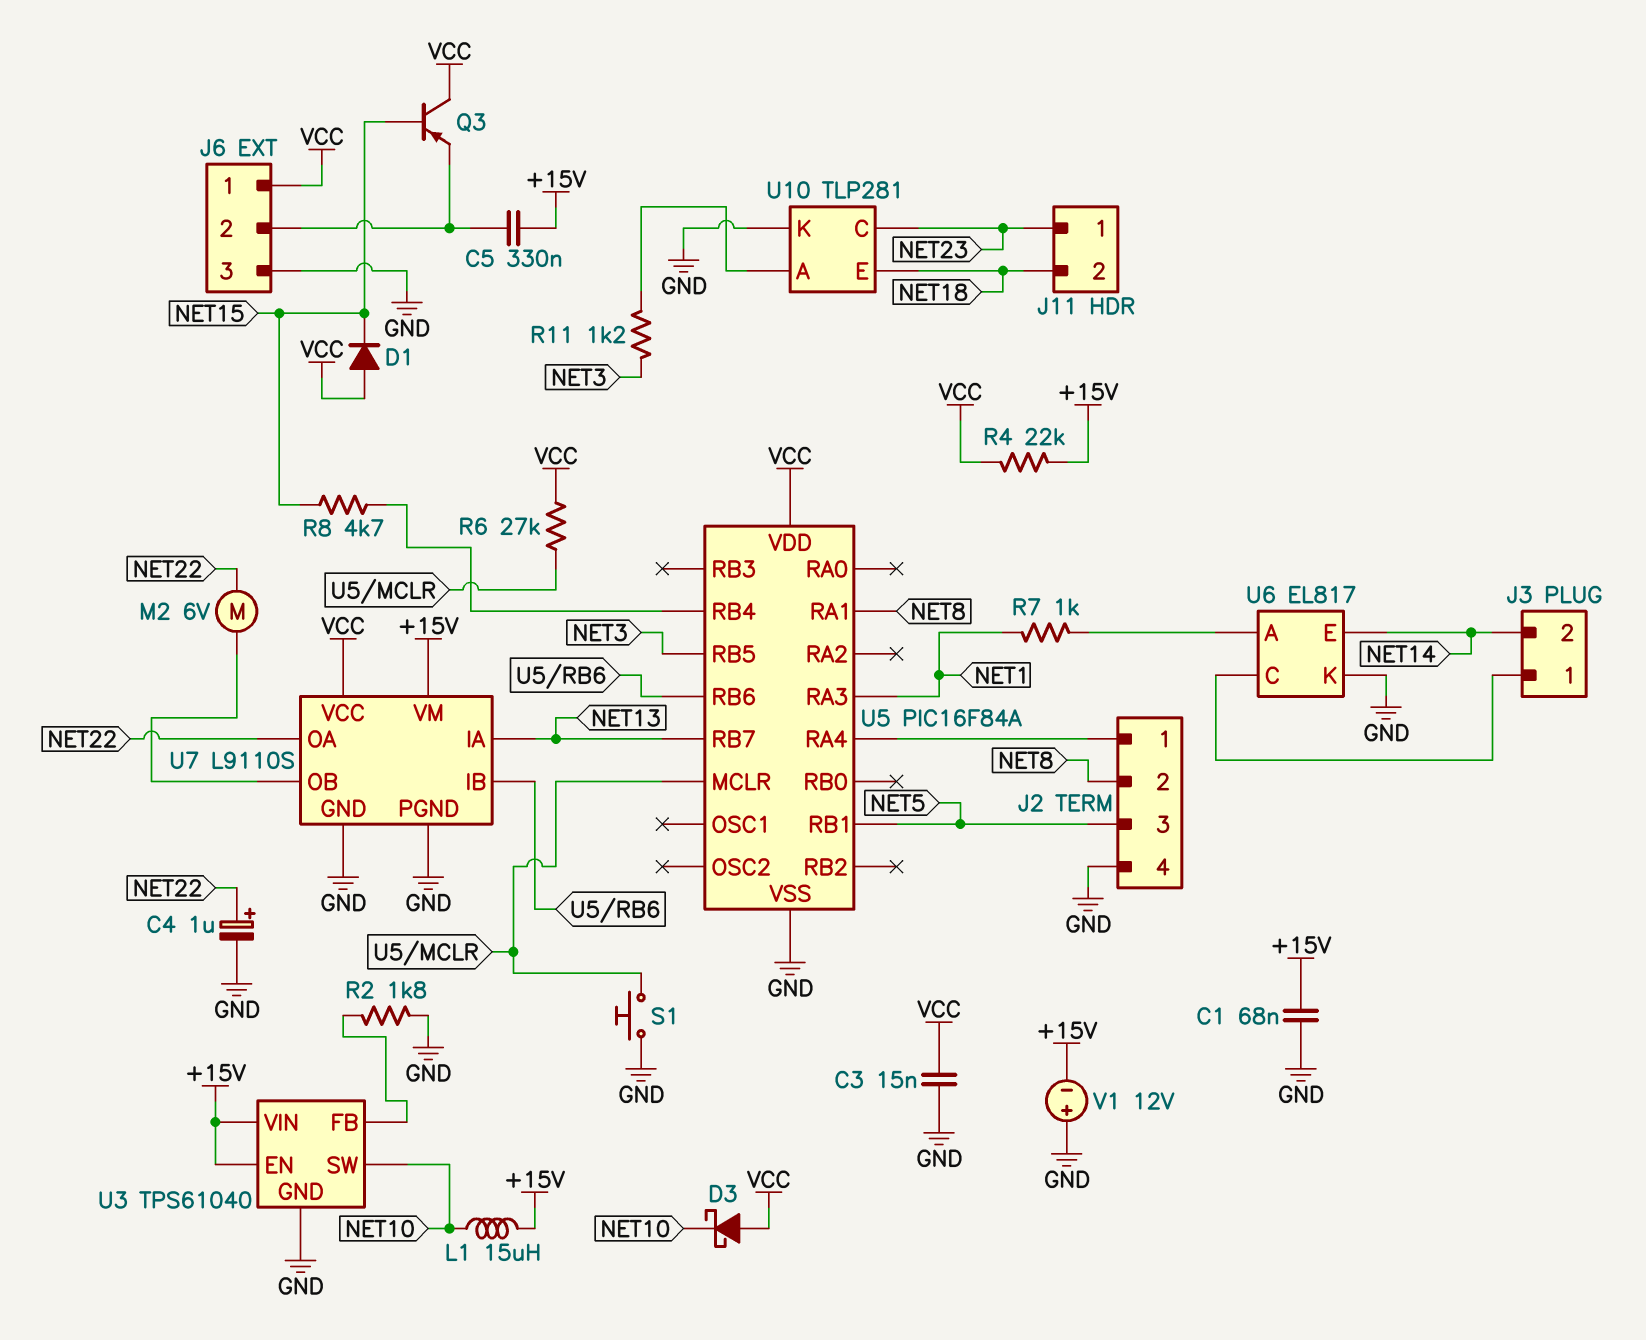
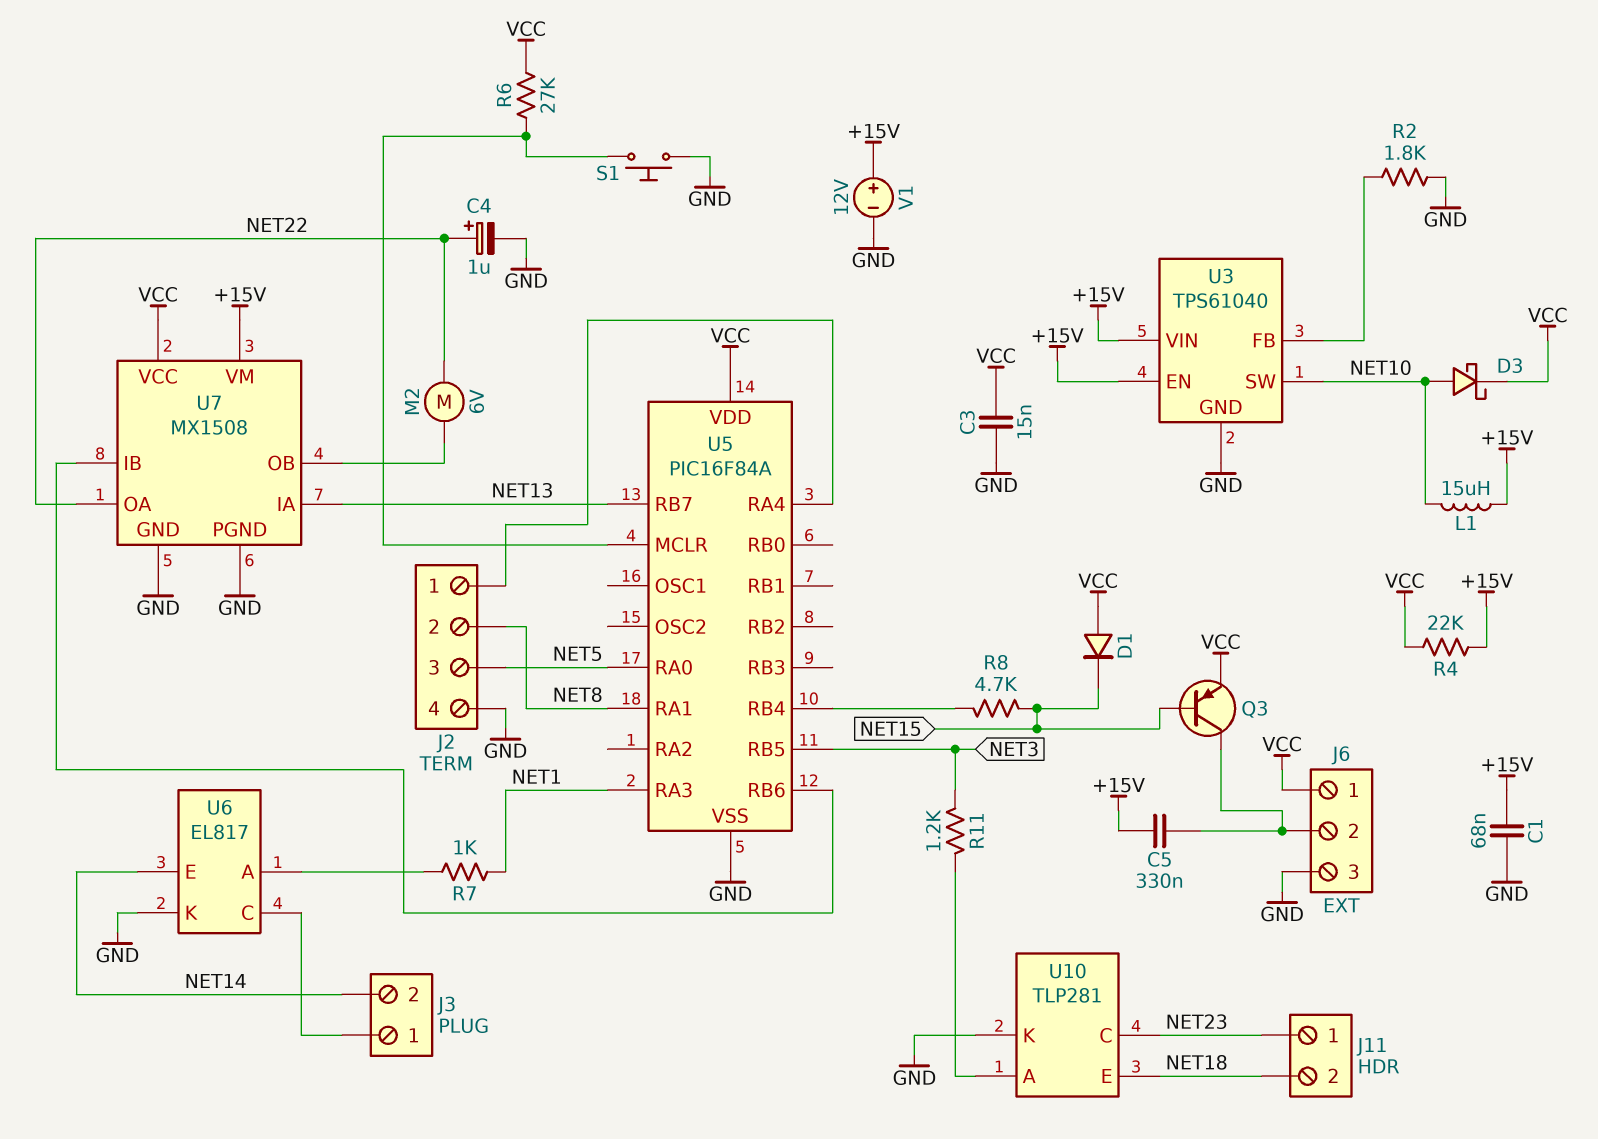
D3: schottky (A VCC, K NET10) -> schottky (A NET10, K VCC)
Q3: PNP (B NET15, C VCC, E J6/2) -> PNP (B NET15, C J6/2, E VCC)
U5 pin RA0: none -> NET5
U5 pin RB1: NET5 -> none
U7: L9110S -> MX1508
V1: 12V (plus GND, minus +15V) -> 12V (plus +15V, minus GND)

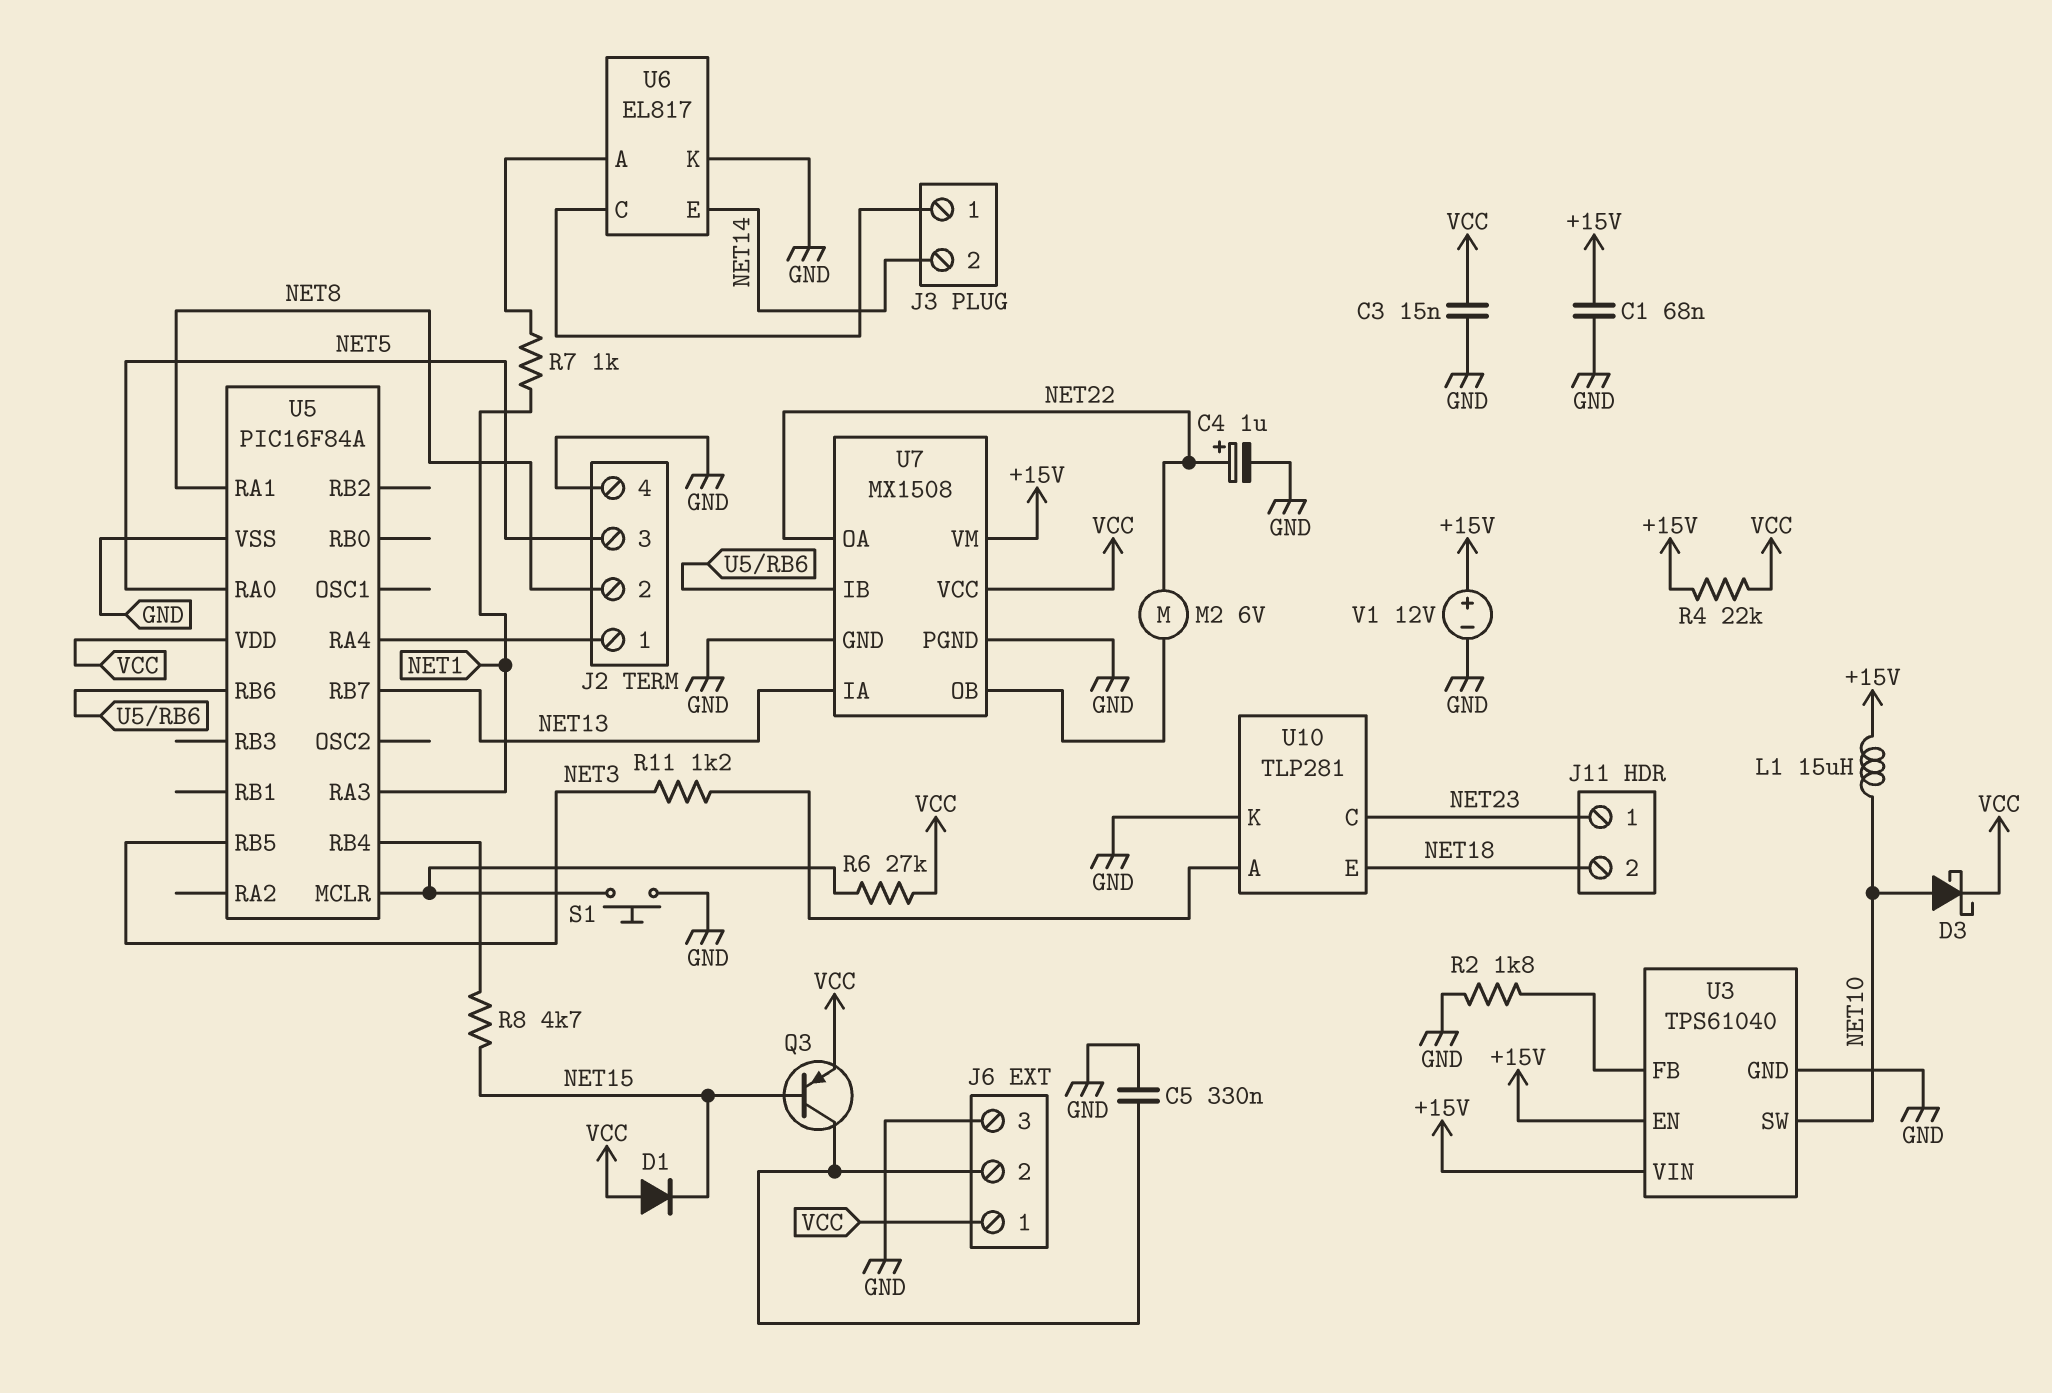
C5: 330nF (+15V, J6/2) -> 330nF (GND, J6/2)

